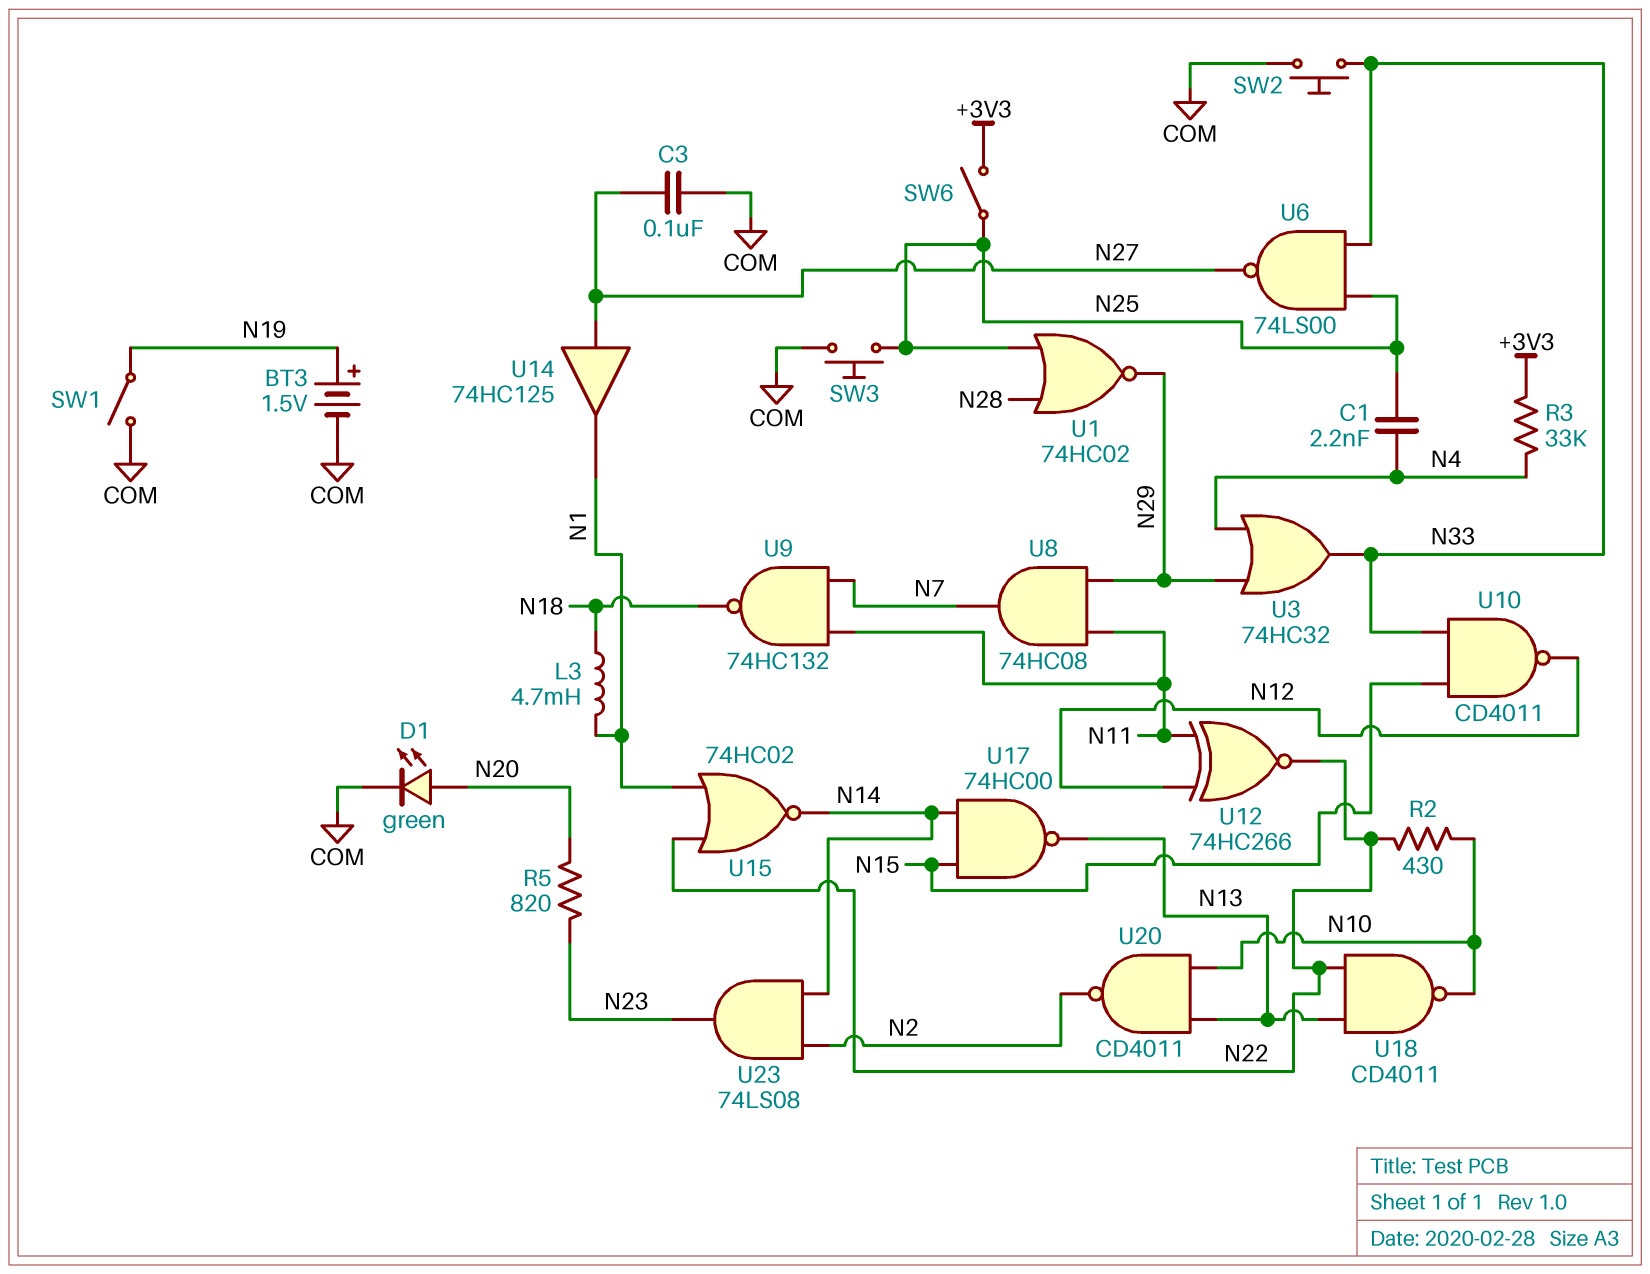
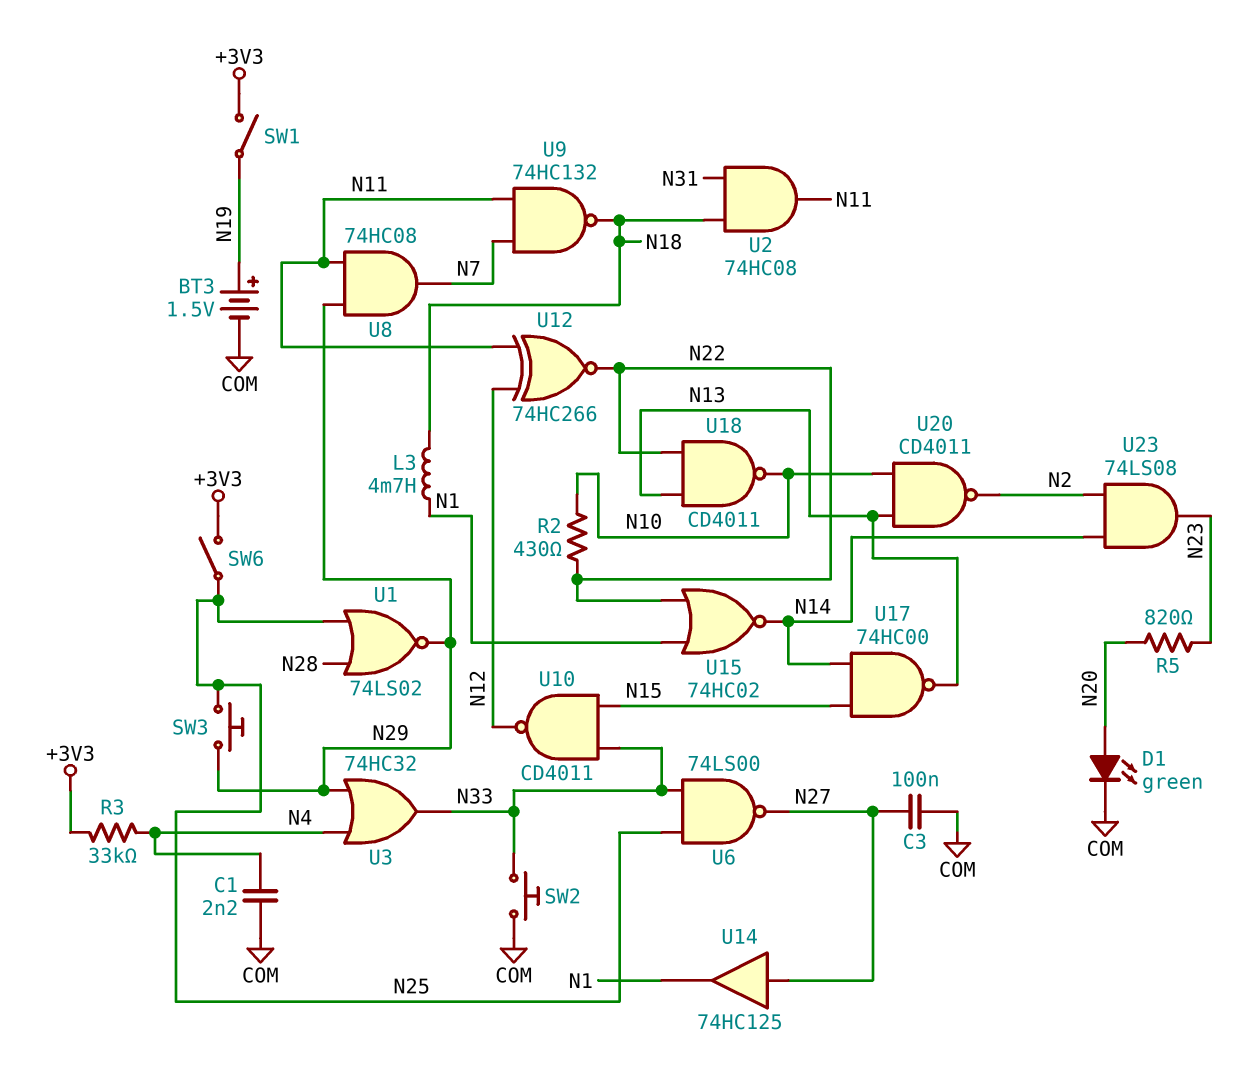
C1: 2.2nF (N4, N25) -> 2.2nF (COM, N4)
SW1: switch (COM, N19) -> switch (+3V3, N19)
SW3: button (COM, N25) -> button (N25, N29)
U1: NOR 74HC02 (in N25, in N28, out N29) -> NOR 74LS02 (in N25, in N28, out N29)
U2: none -> AND 74HC08 (in N18, in N31, out N11)

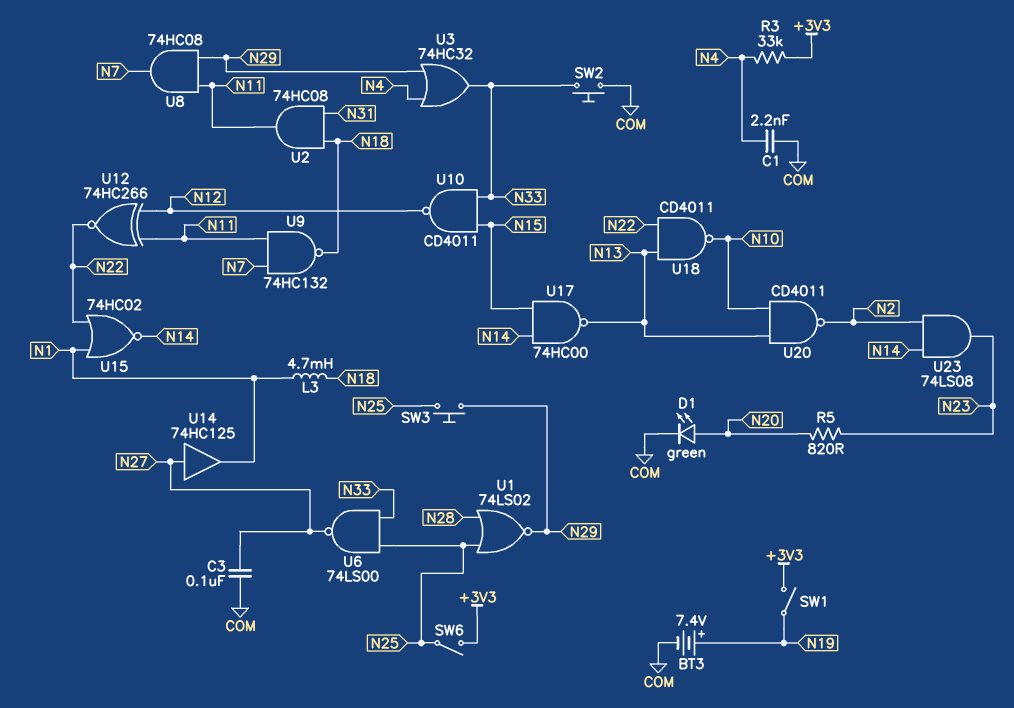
BT3: 1.5V (plus N19, minus COM) -> 7.4V (plus N19, minus COM)
R2: 430 (N10, N22) -> none

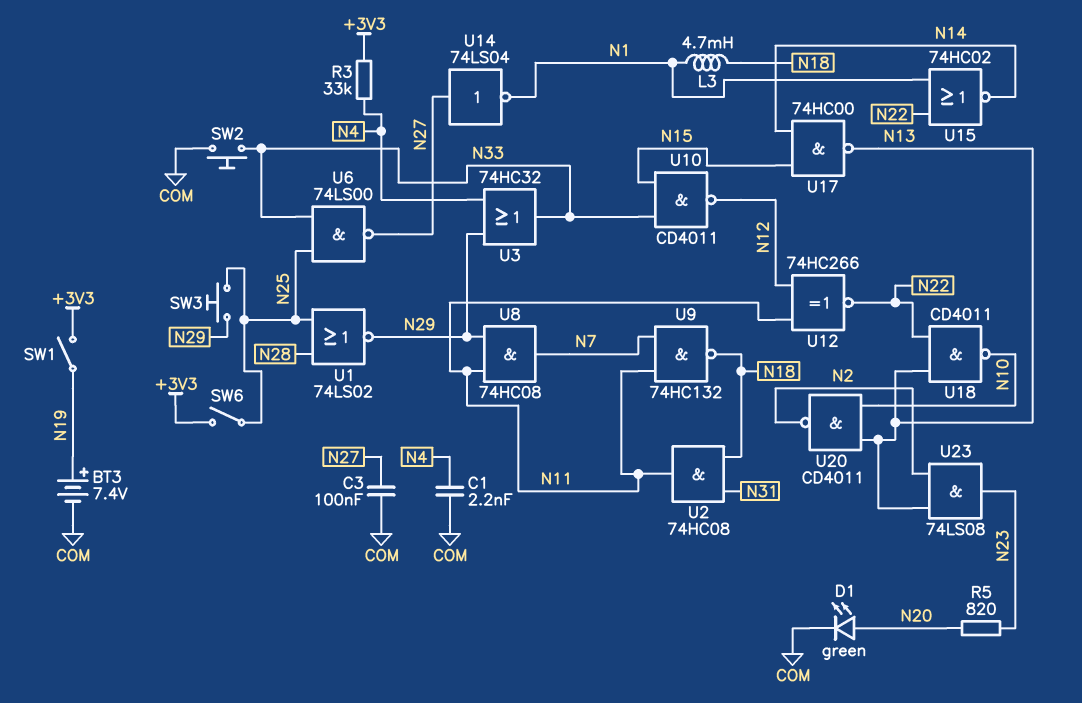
U14: buffer 74HC125 (in N27, out N1) -> NOT 74LS04 (in N27, out N1)
U23: AND 74LS08 (in N2, in N14, out N23) -> AND 74LS08 (in N2, in N13, out N23)

